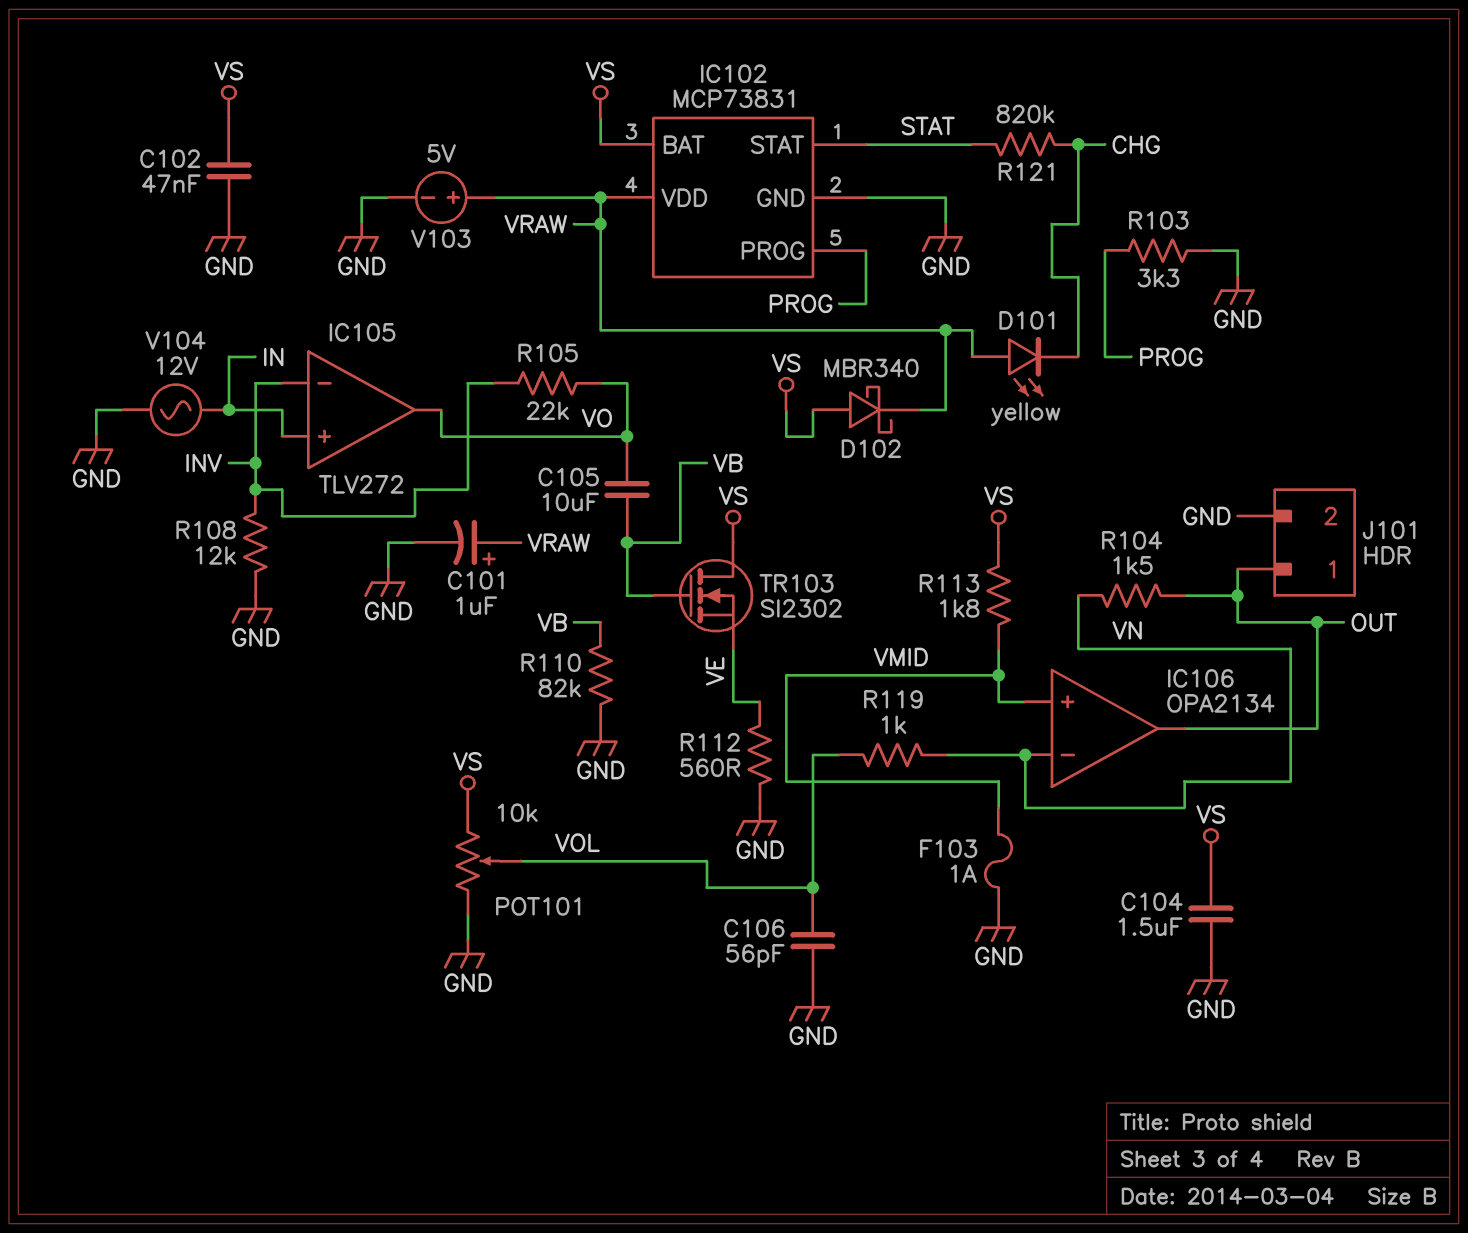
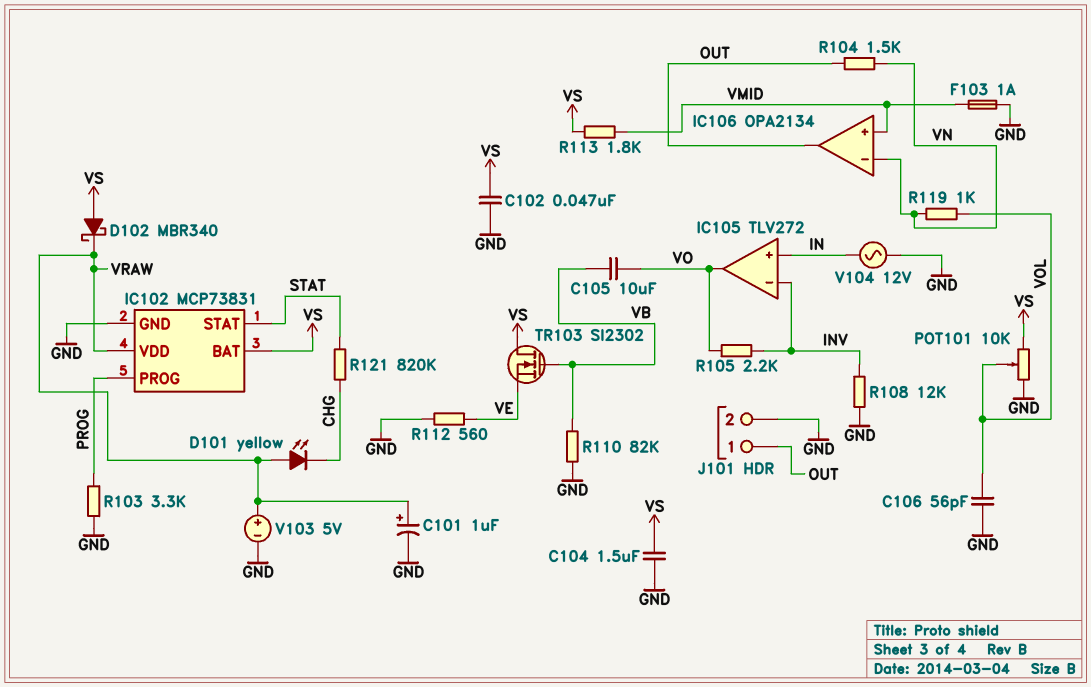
R105: 22k (INV, VO) -> 2.2k (INV, VO)

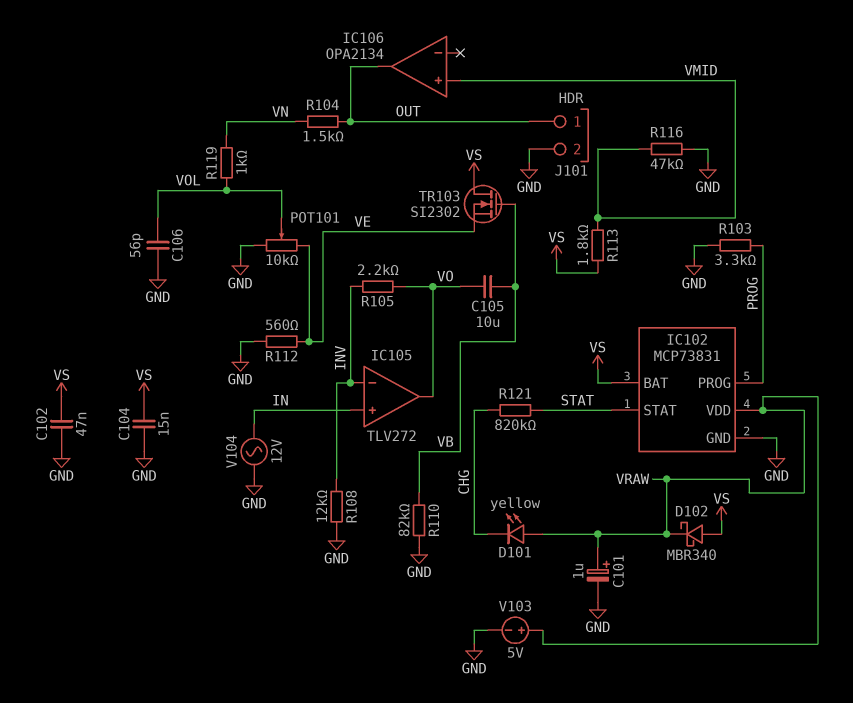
C104: 1.5uF (GND, VS) -> 15nF (GND, VS)
F103: 1A (GND, VMID) -> none
IC106 pin in-: VN -> none
POT101: 10k (GND, VS, wiper VOL) -> 10k (GND, VE, wiper VOL)
R116: none -> 47k (GND, VMID)

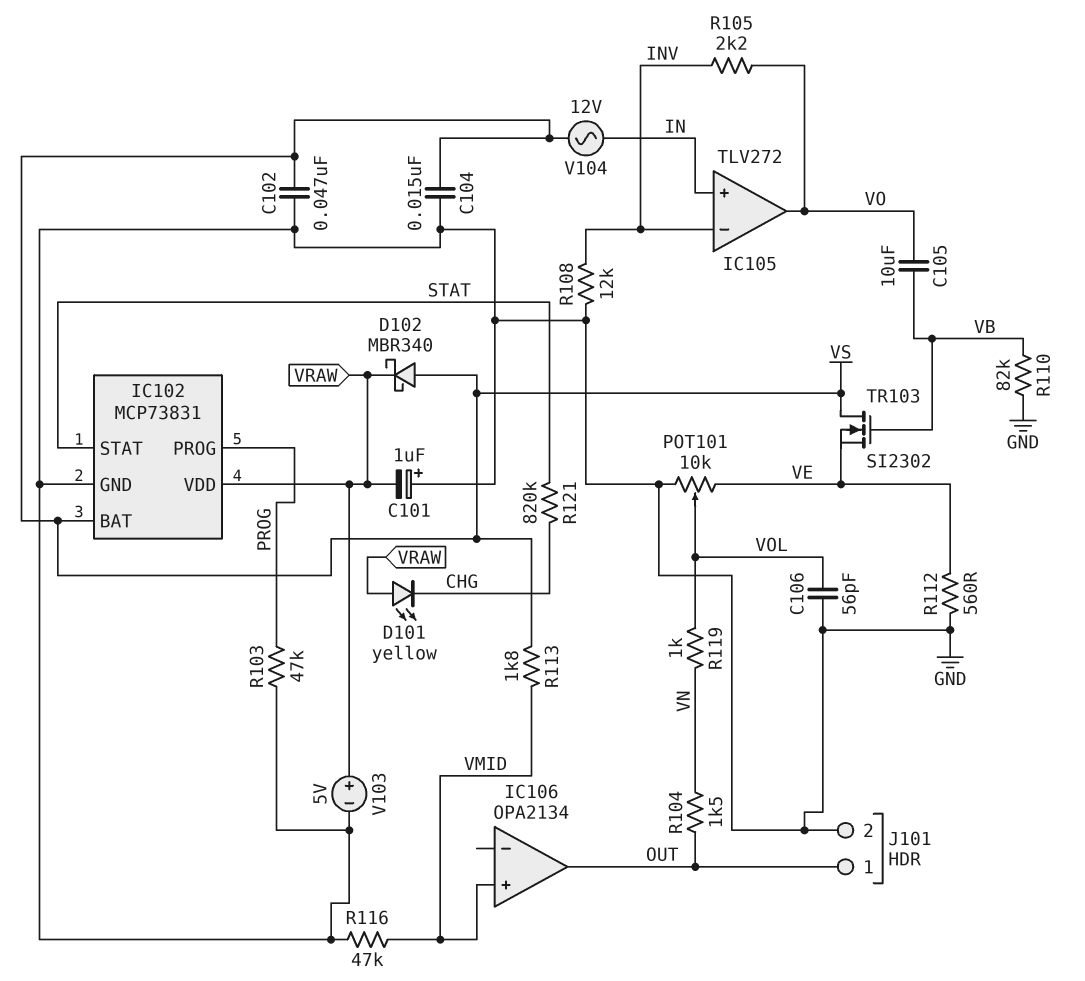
C101: 1uF (plus VRAW, minus GND) -> 1uF (plus GND, minus VRAW)
R103: 3.3k (GND, PROG) -> 47k (GND, PROG)
V104: AC 12V (GND, IN) -> AC 12V (IN, VS)

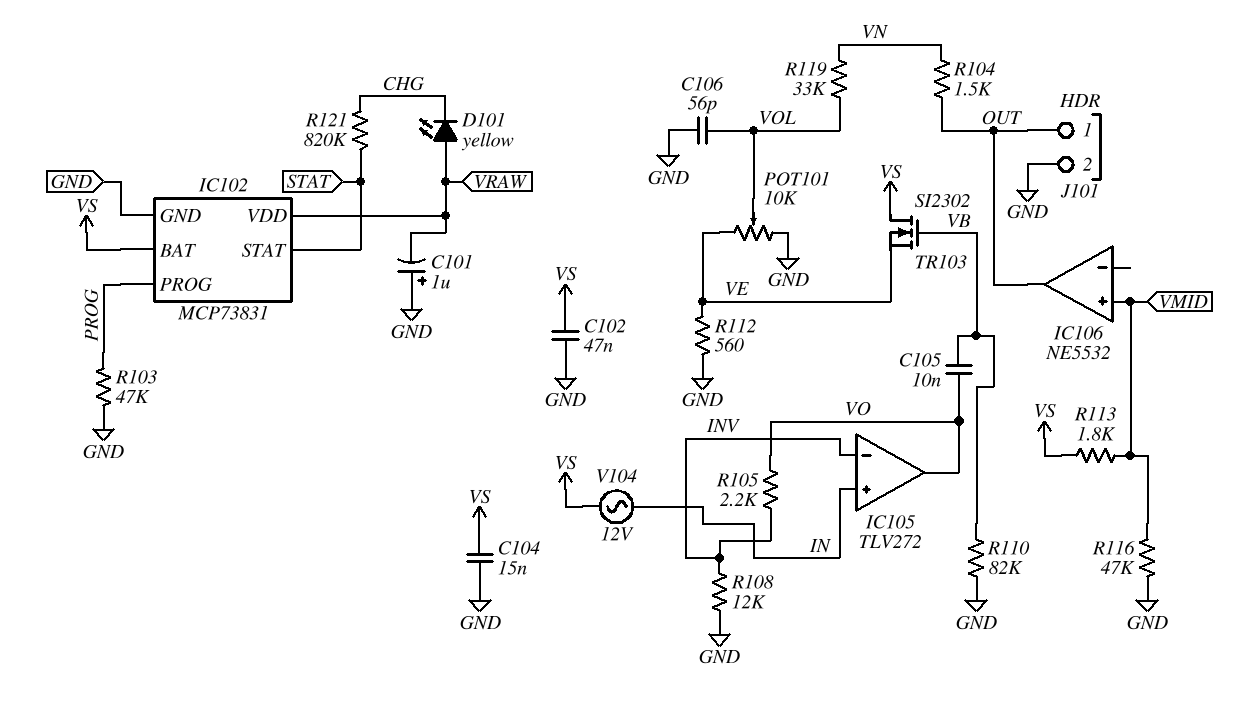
C105: 10uF (VB, VO) -> 10nF (VB, VO)
D102: schottky MBR340 (A VS, K VRAW) -> none
IC106: OPA2134 -> NE5532
R119: 1k (VN, VOL) -> 33k (VN, VOL)
V103: 5V (plus VRAW, minus GND) -> none

